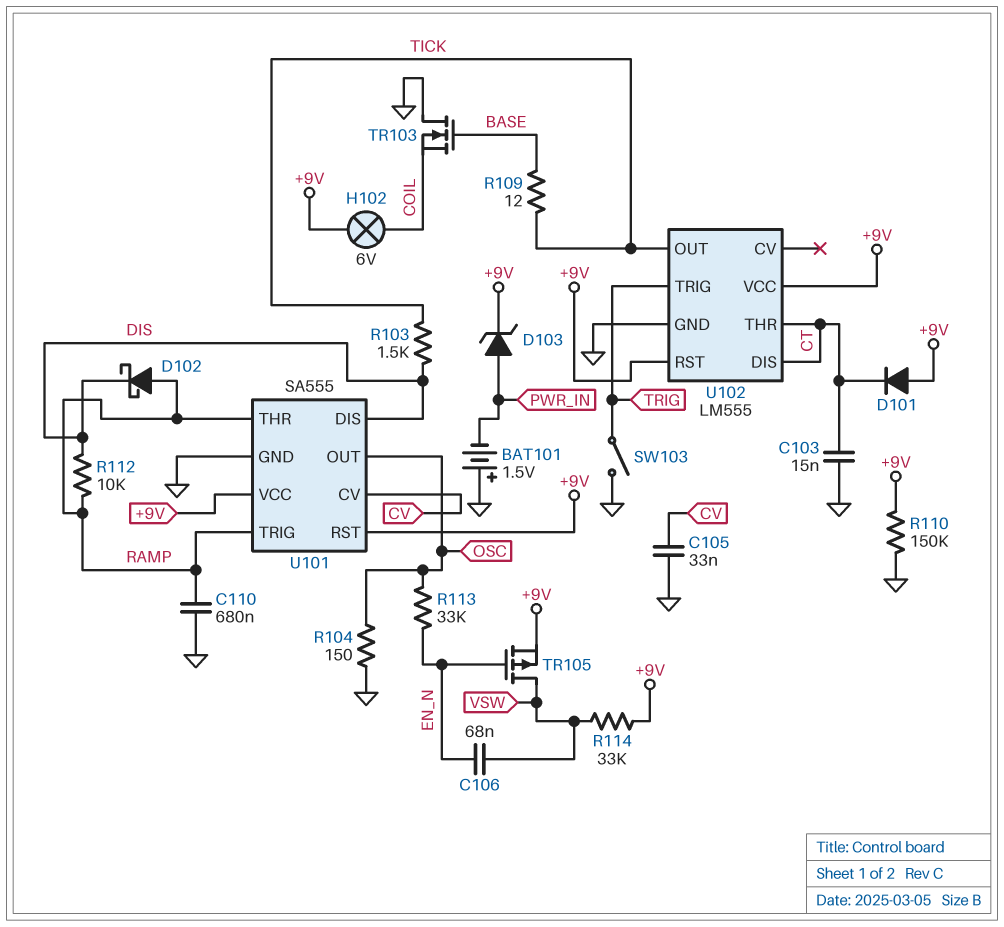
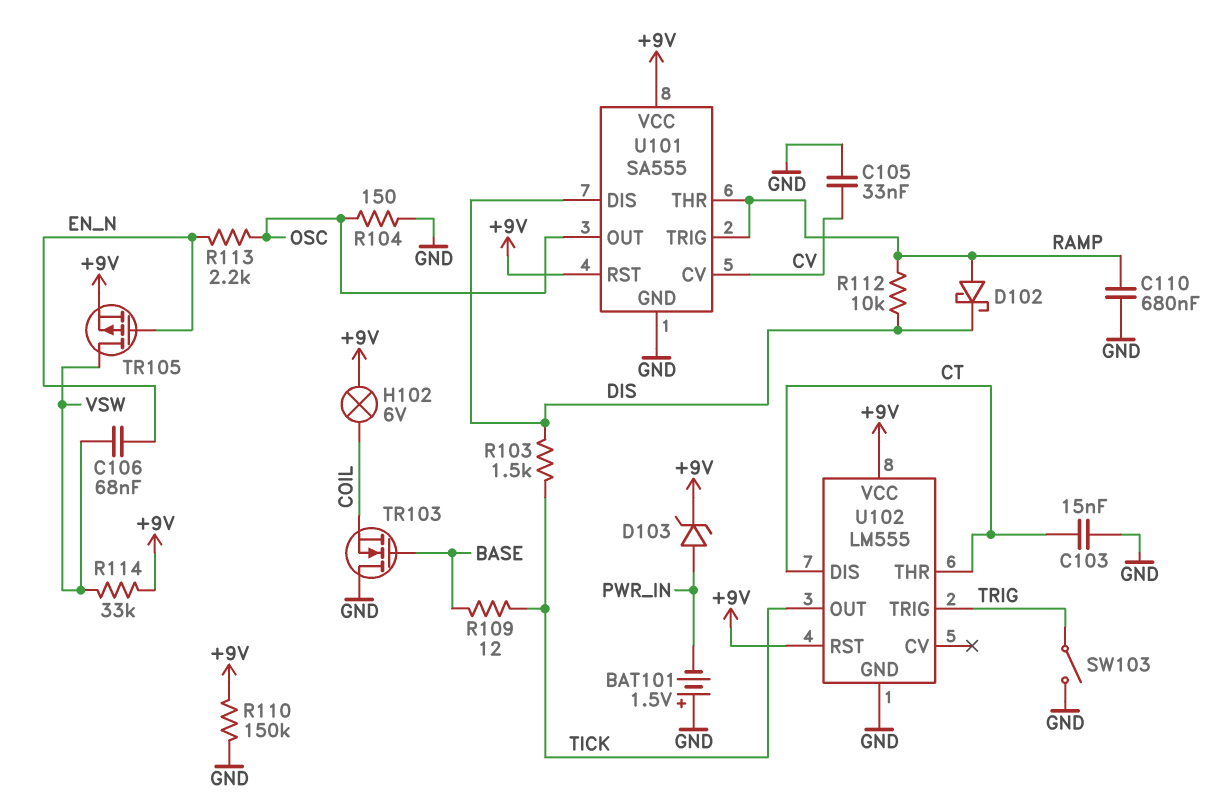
D101: diode (A +9V, K CT) -> none
R113: 33k (EN_N, OSC) -> 2.2k (EN_N, OSC)

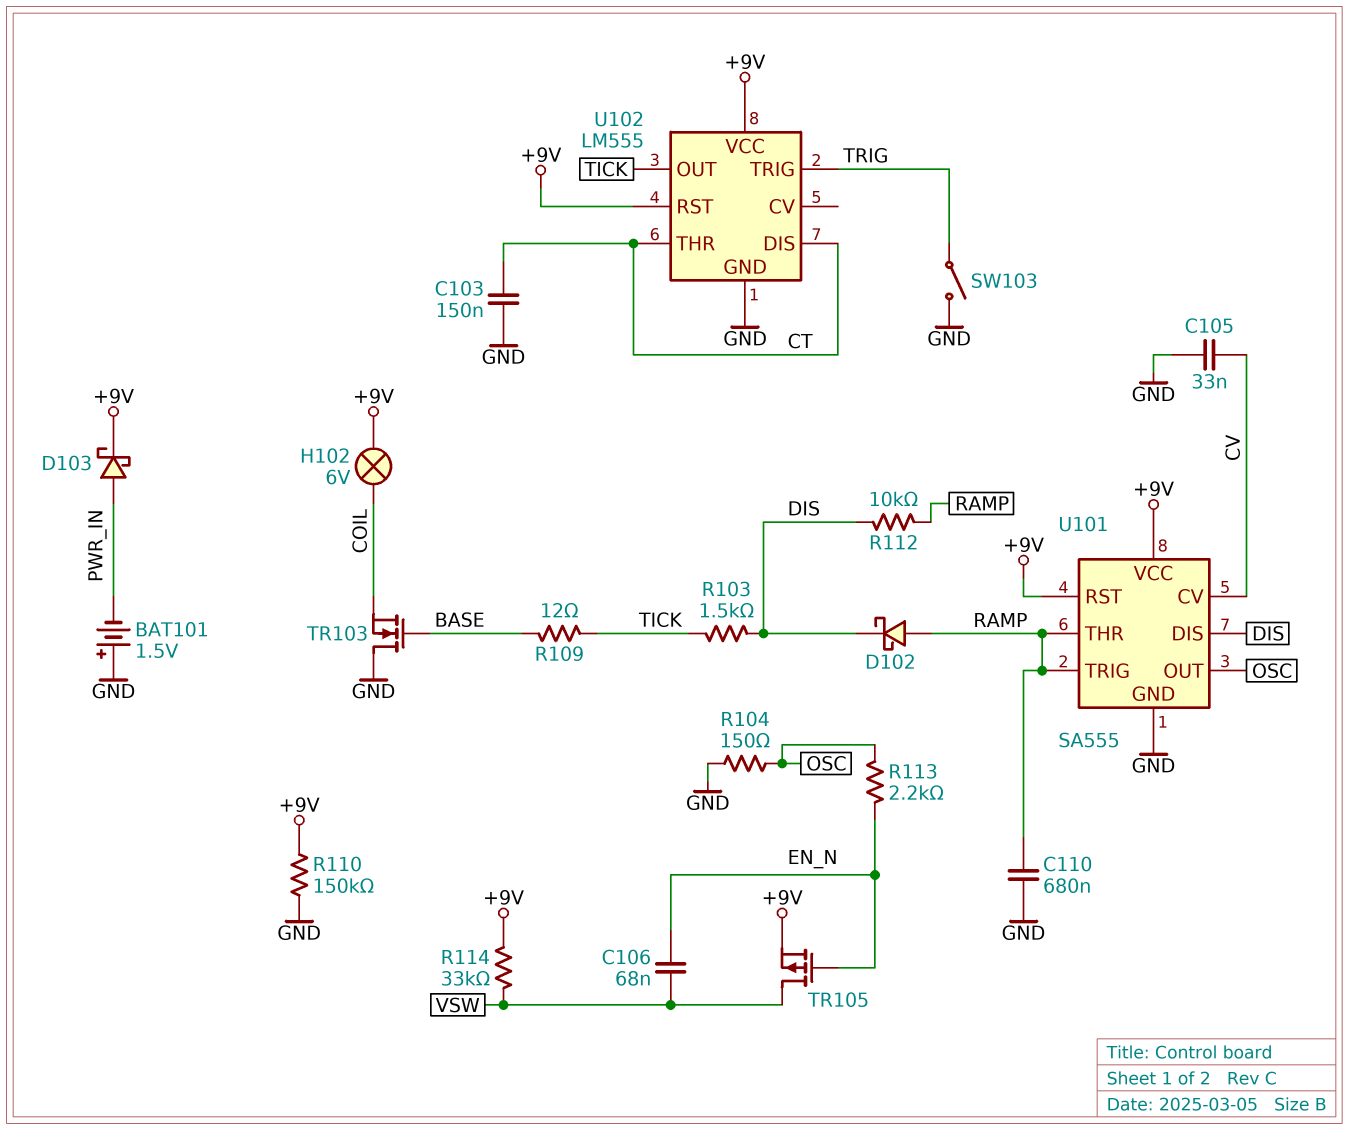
C103: 15nF (CT, GND) -> 150nF (CT, GND)
D103: zener (A PWR_IN, K +9V) -> schottky (A PWR_IN, K +9V)

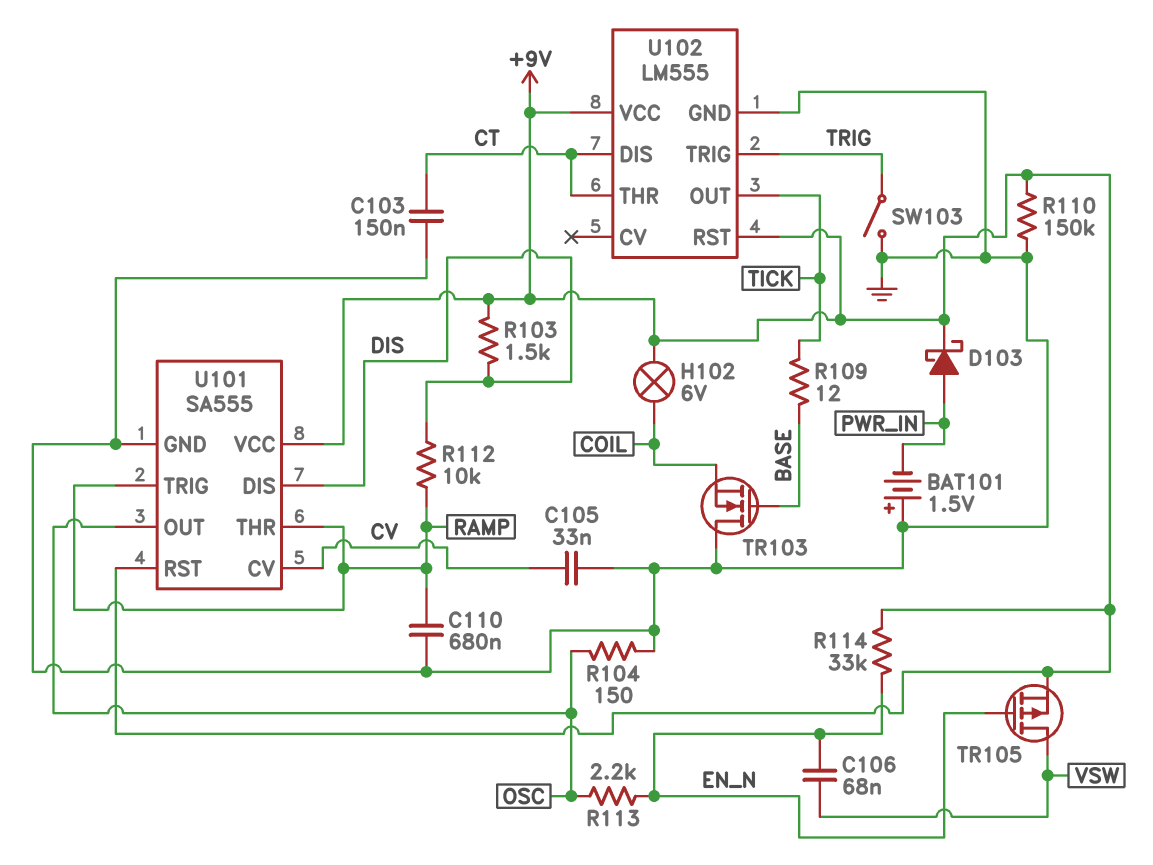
D102: schottky (A RAMP, K DIS) -> none
R103: 1.5k (DIS, TICK) -> 1.5k (+9V, DIS)
R114: 33k (+9V, VSW) -> 33k (+9V, EN_N)

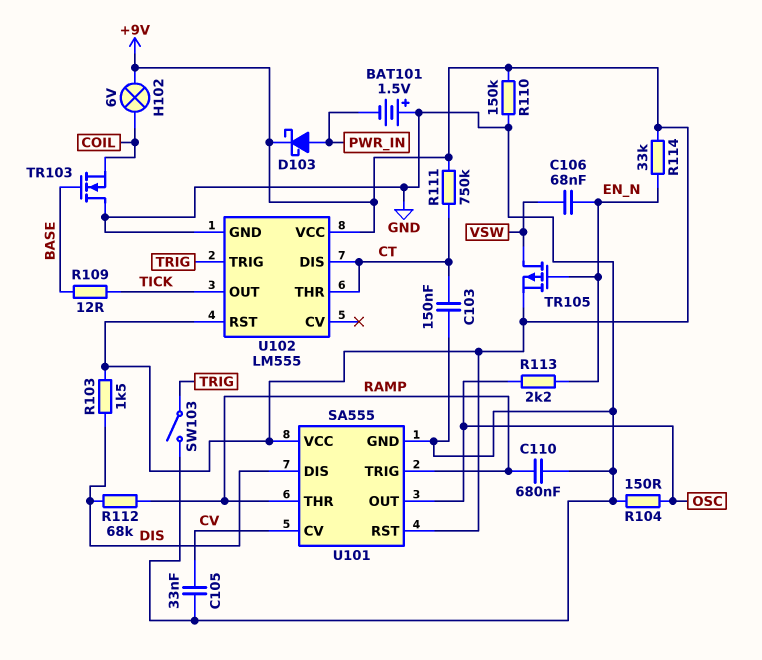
R111: none -> 750k (+9V, CT)
R112: 10k (DIS, RAMP) -> 68k (DIS, RAMP)

